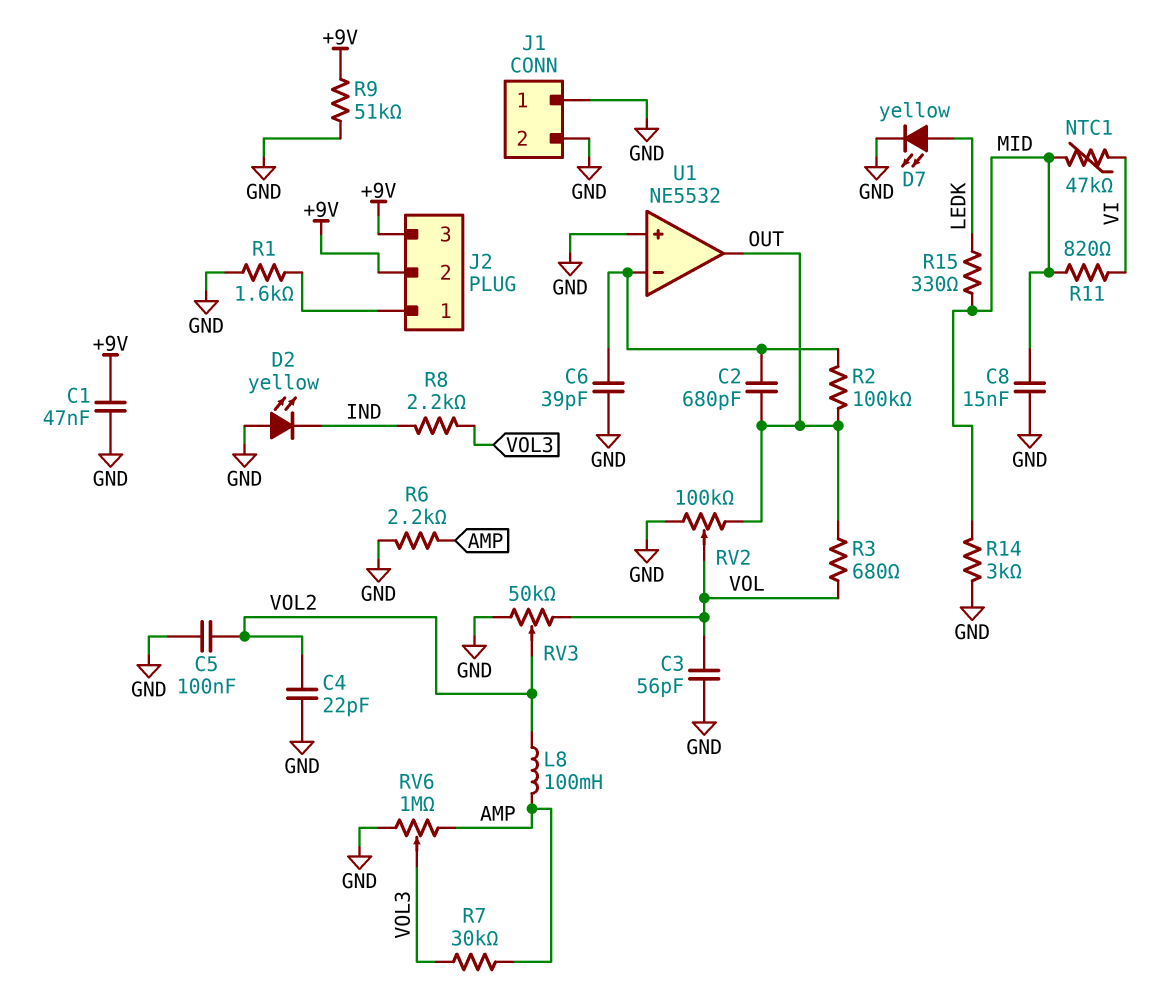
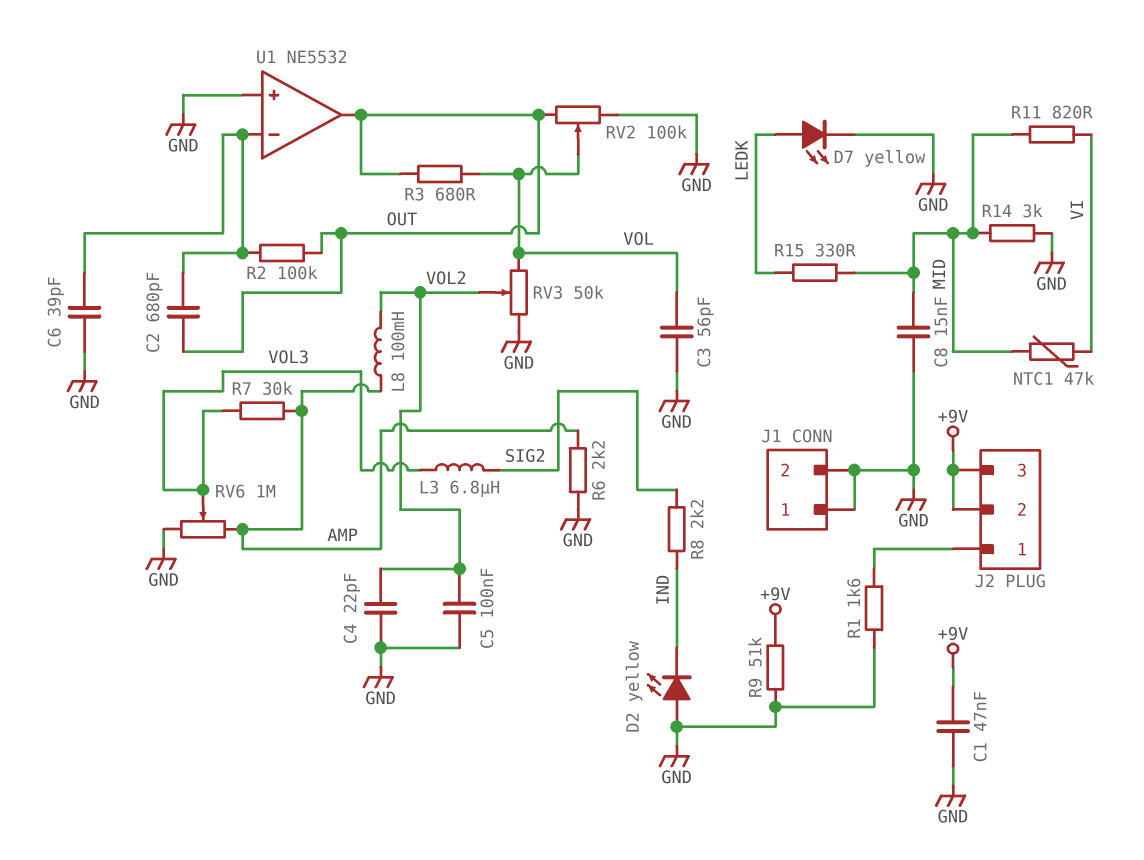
L3: none -> 6.8uH (SIG2, VOL3)
R8: 2.2k (IND, VOL3) -> 2.2k (IND, SIG2)

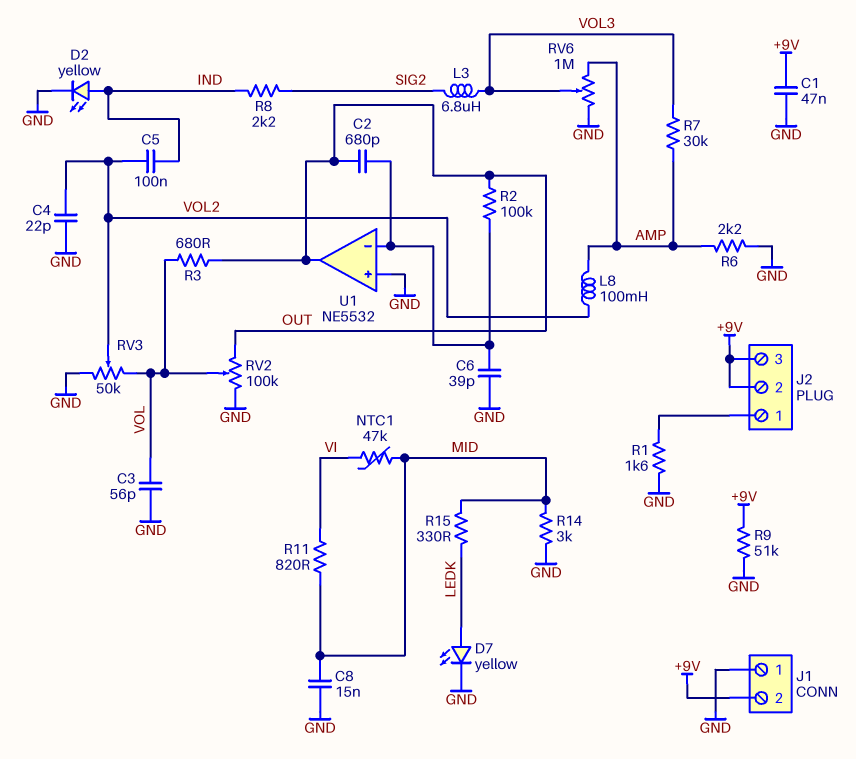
C5: 100nF (GND, VOL2) -> 100nF (IND, VOL2)
D2: LED yellow (A GND, K IND) -> LED yellow (A IND, K GND)
J1 pin 2: GND -> +9V

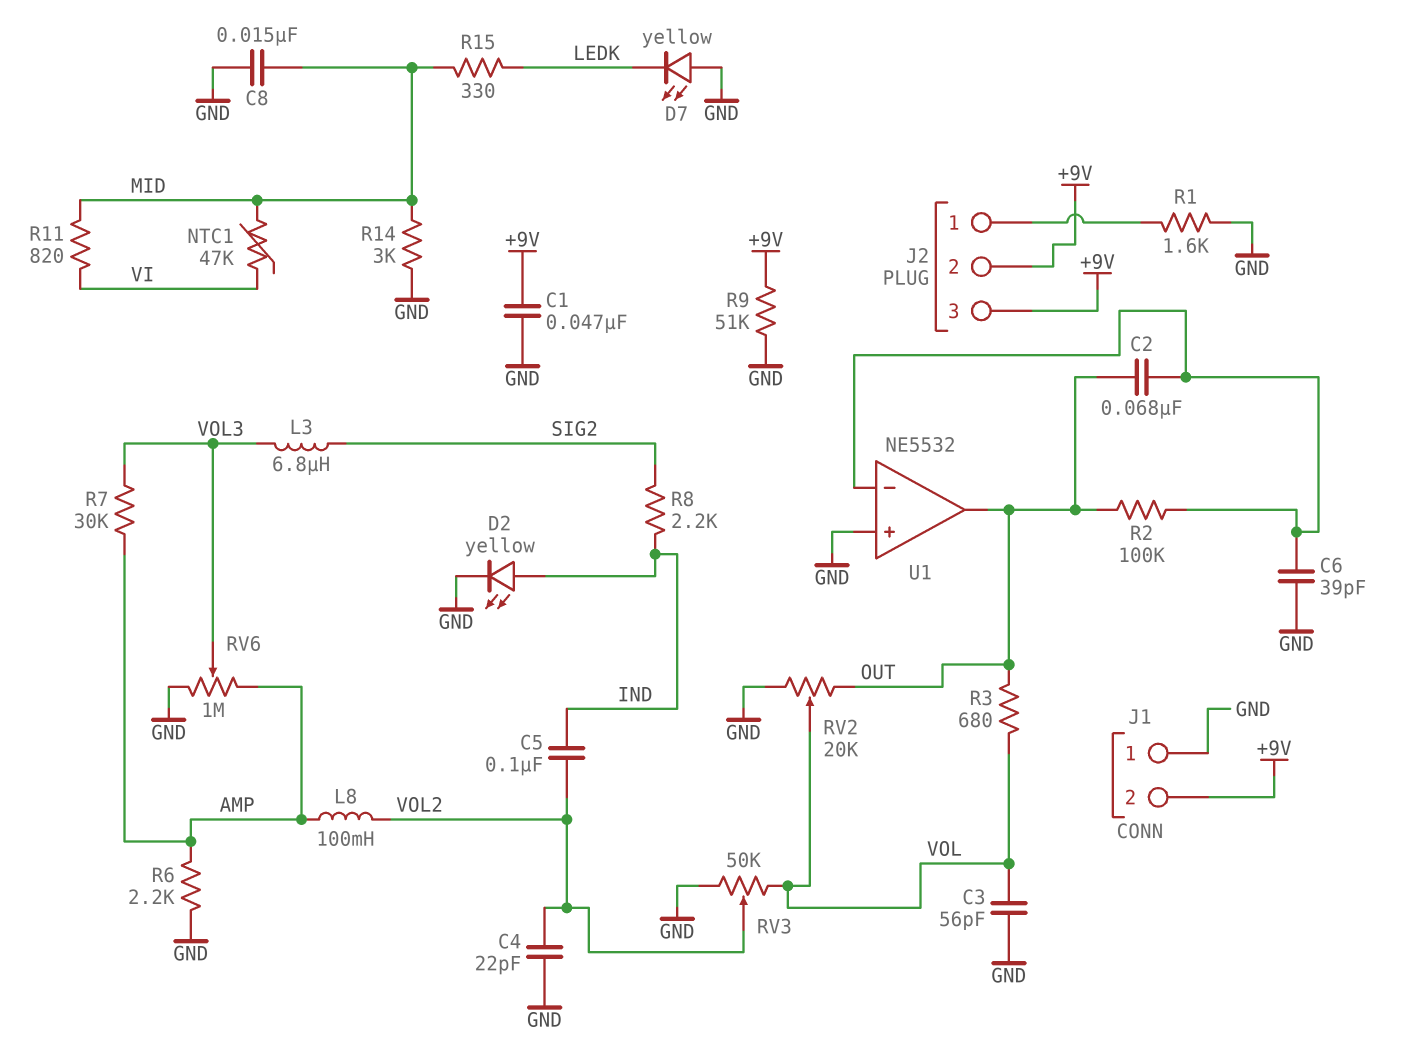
C2: 680pF (OUT, U1/in-) -> 68nF (OUT, U1/in-)
D7: LED yellow (A LEDK, K GND) -> LED yellow (A GND, K LEDK)
RV2: 100k (GND, OUT, wiper VOL) -> 20k (GND, OUT, wiper VOL)

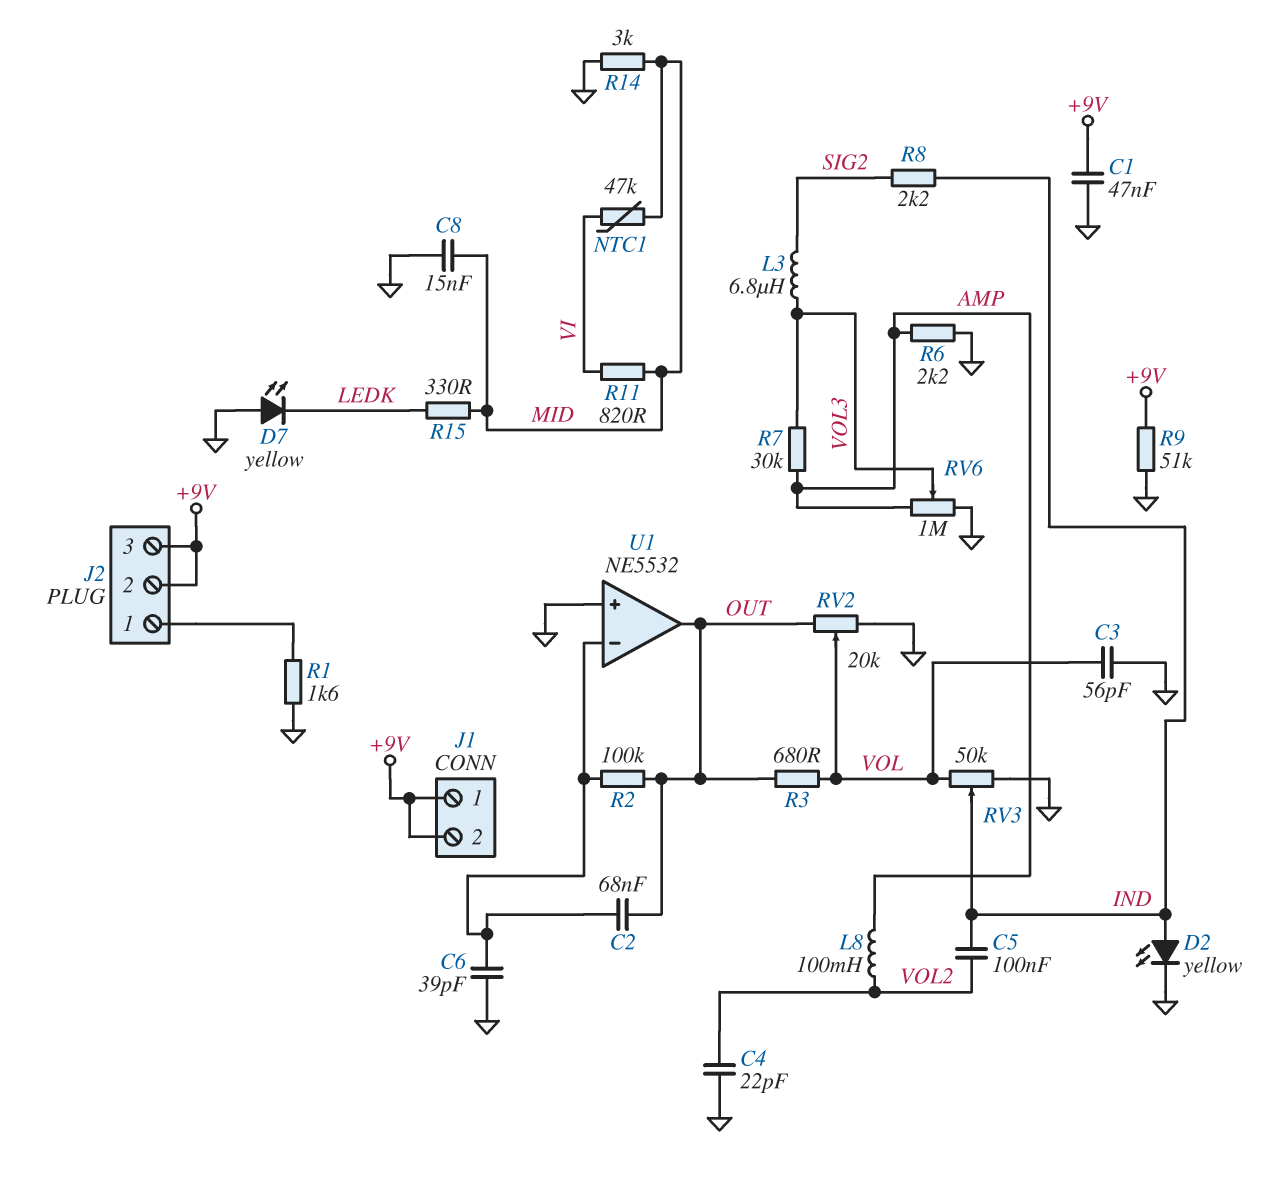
J1 pin 1: GND -> +9V
RV3: 50k (GND, VOL, wiper VOL2) -> 50k (GND, VOL, wiper IND)

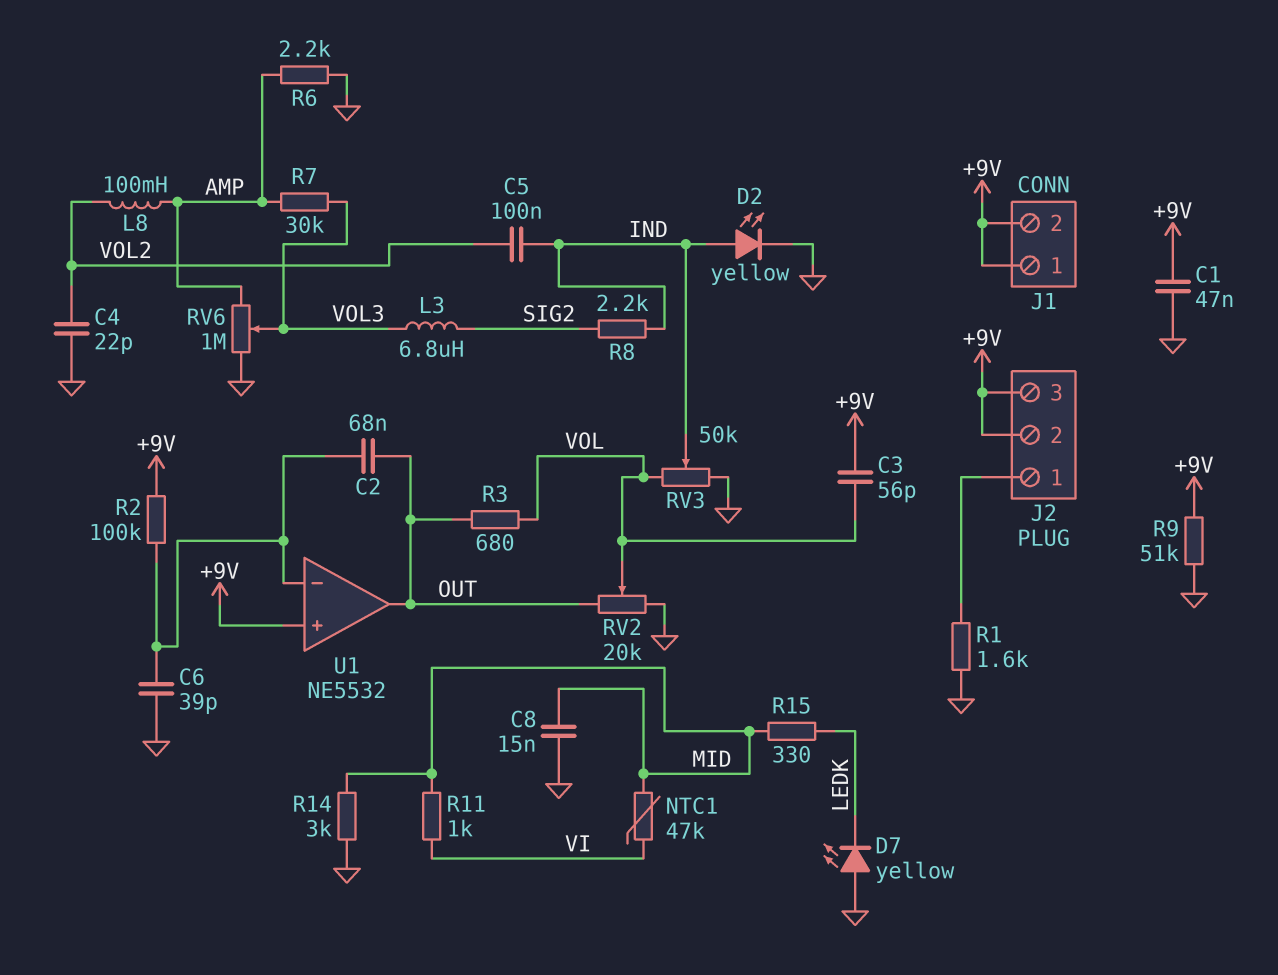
C3: 56pF (GND, VOL) -> 56pF (+9V, VOL)
R2: 100k (OUT, U1/in-) -> 100k (+9V, U1/in-)
R11: 820 (MID, VI) -> 1k (MID, VI)
U1 pin in+: GND -> +9V

